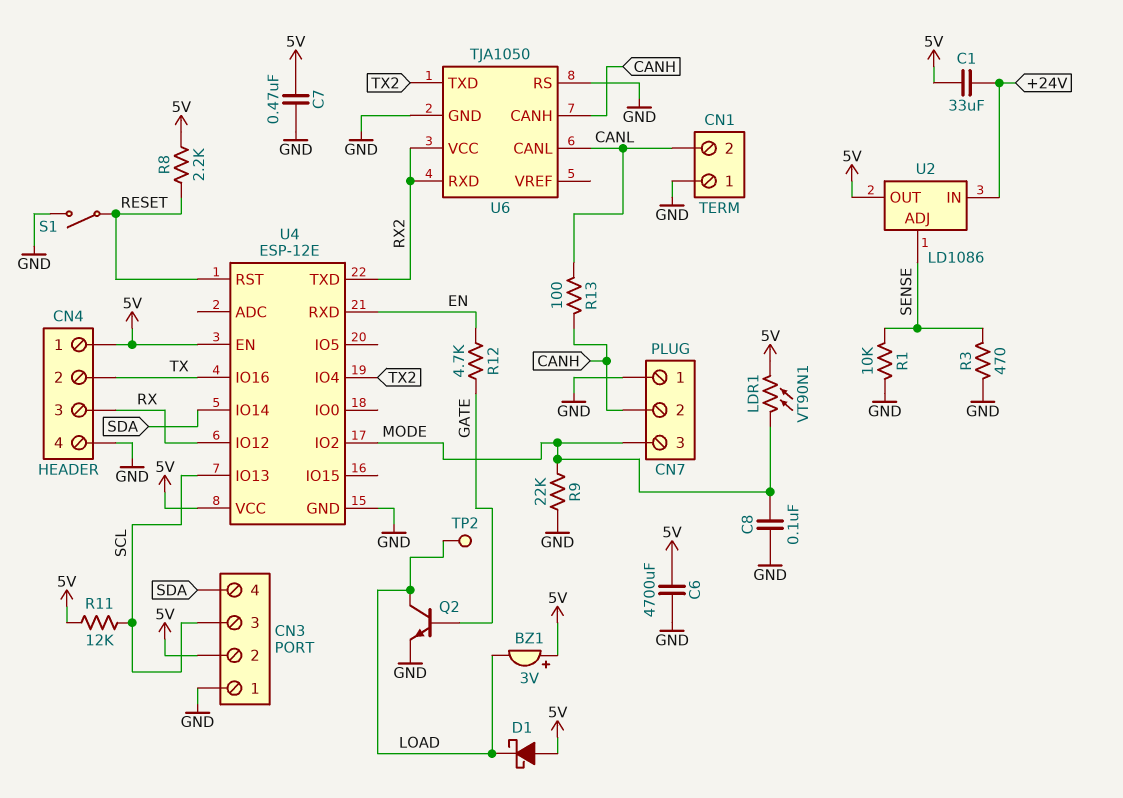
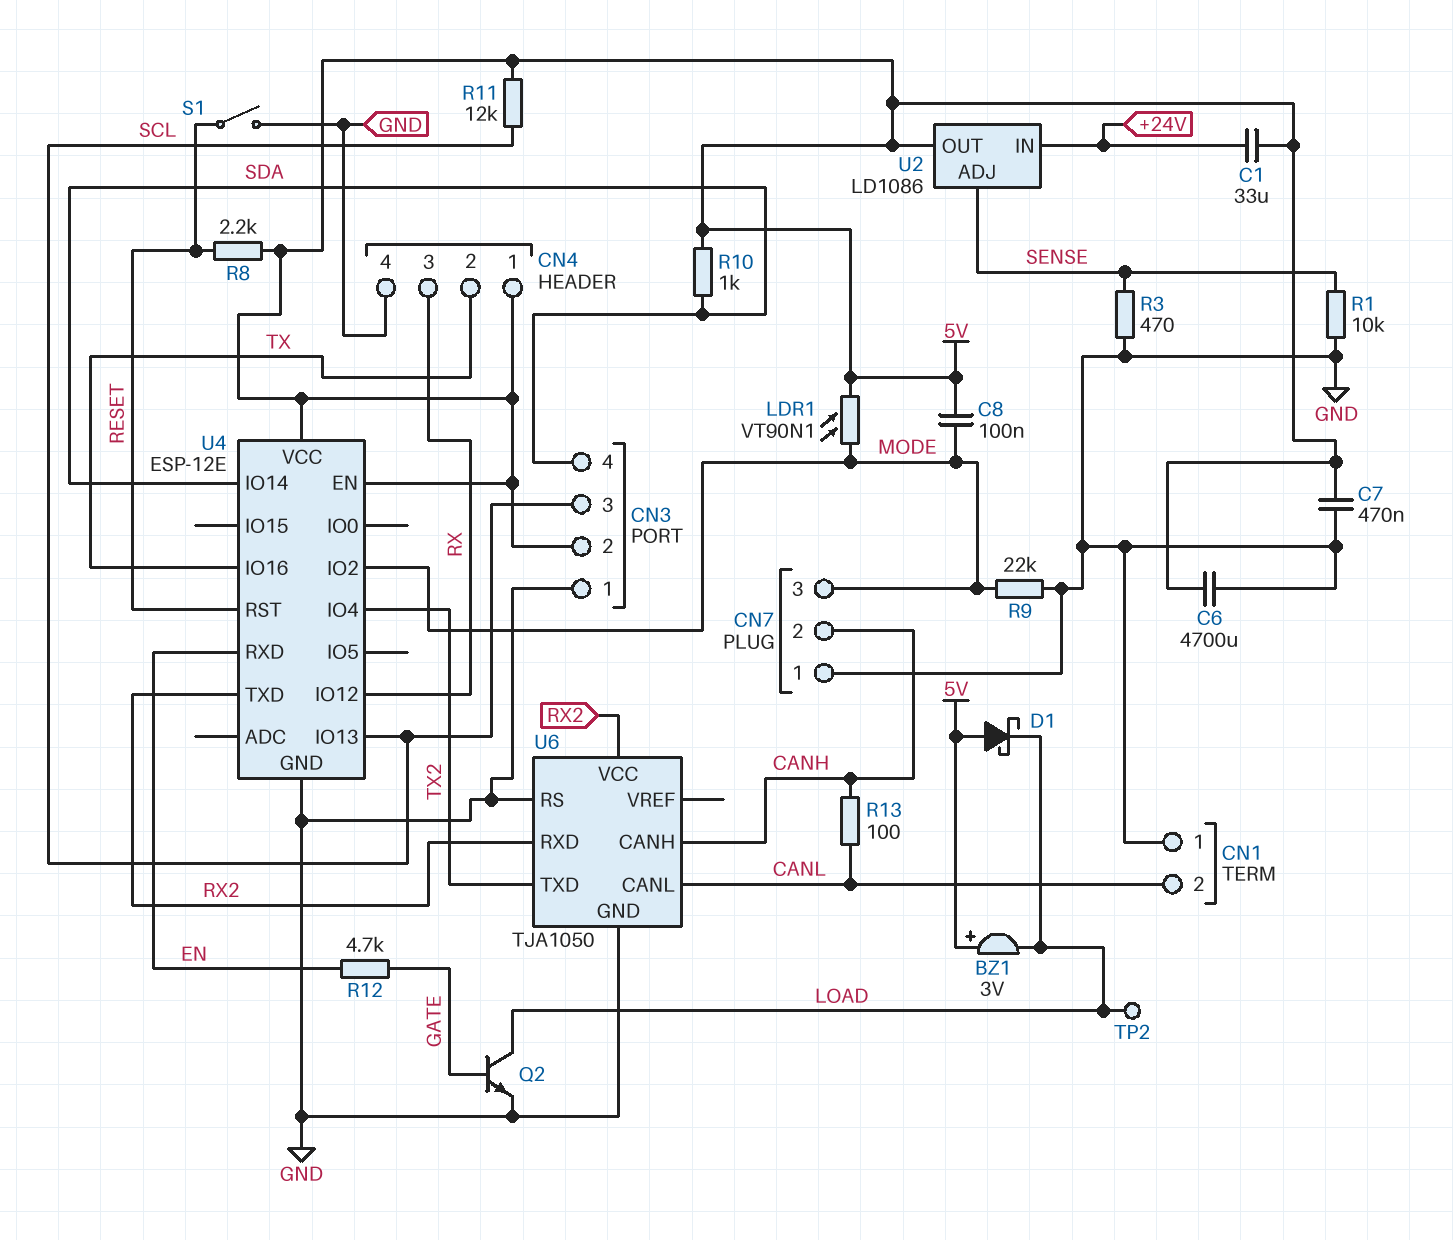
C8: 100nF (GND, MODE) -> 100nF (5V, MODE)
R10: none -> 1k (5V, SDA)

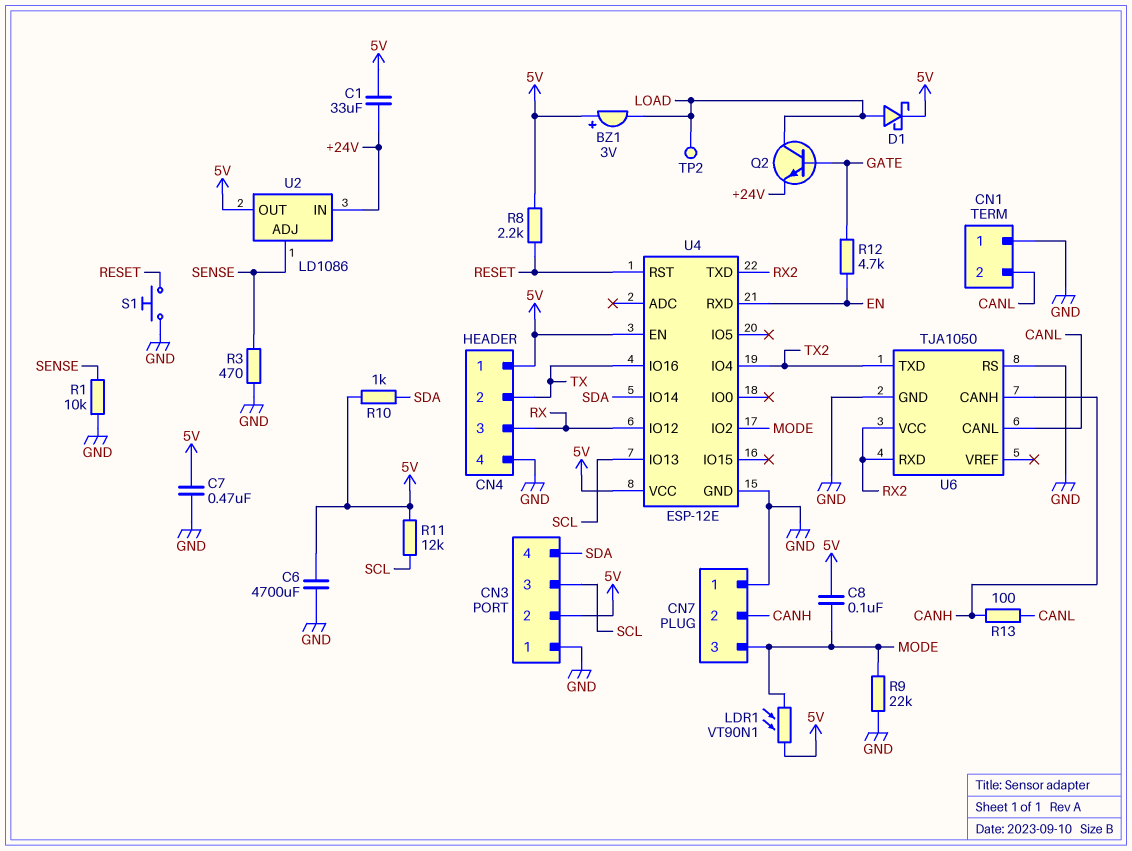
D1: schottky (A 5V, K LOAD) -> schottky (A LOAD, K 5V)
Q2: NPN (B GATE, C LOAD, E GND) -> NPN (B GATE, C LOAD, E +24V)
S1: switch (GND, RESET) -> button (GND, RESET)

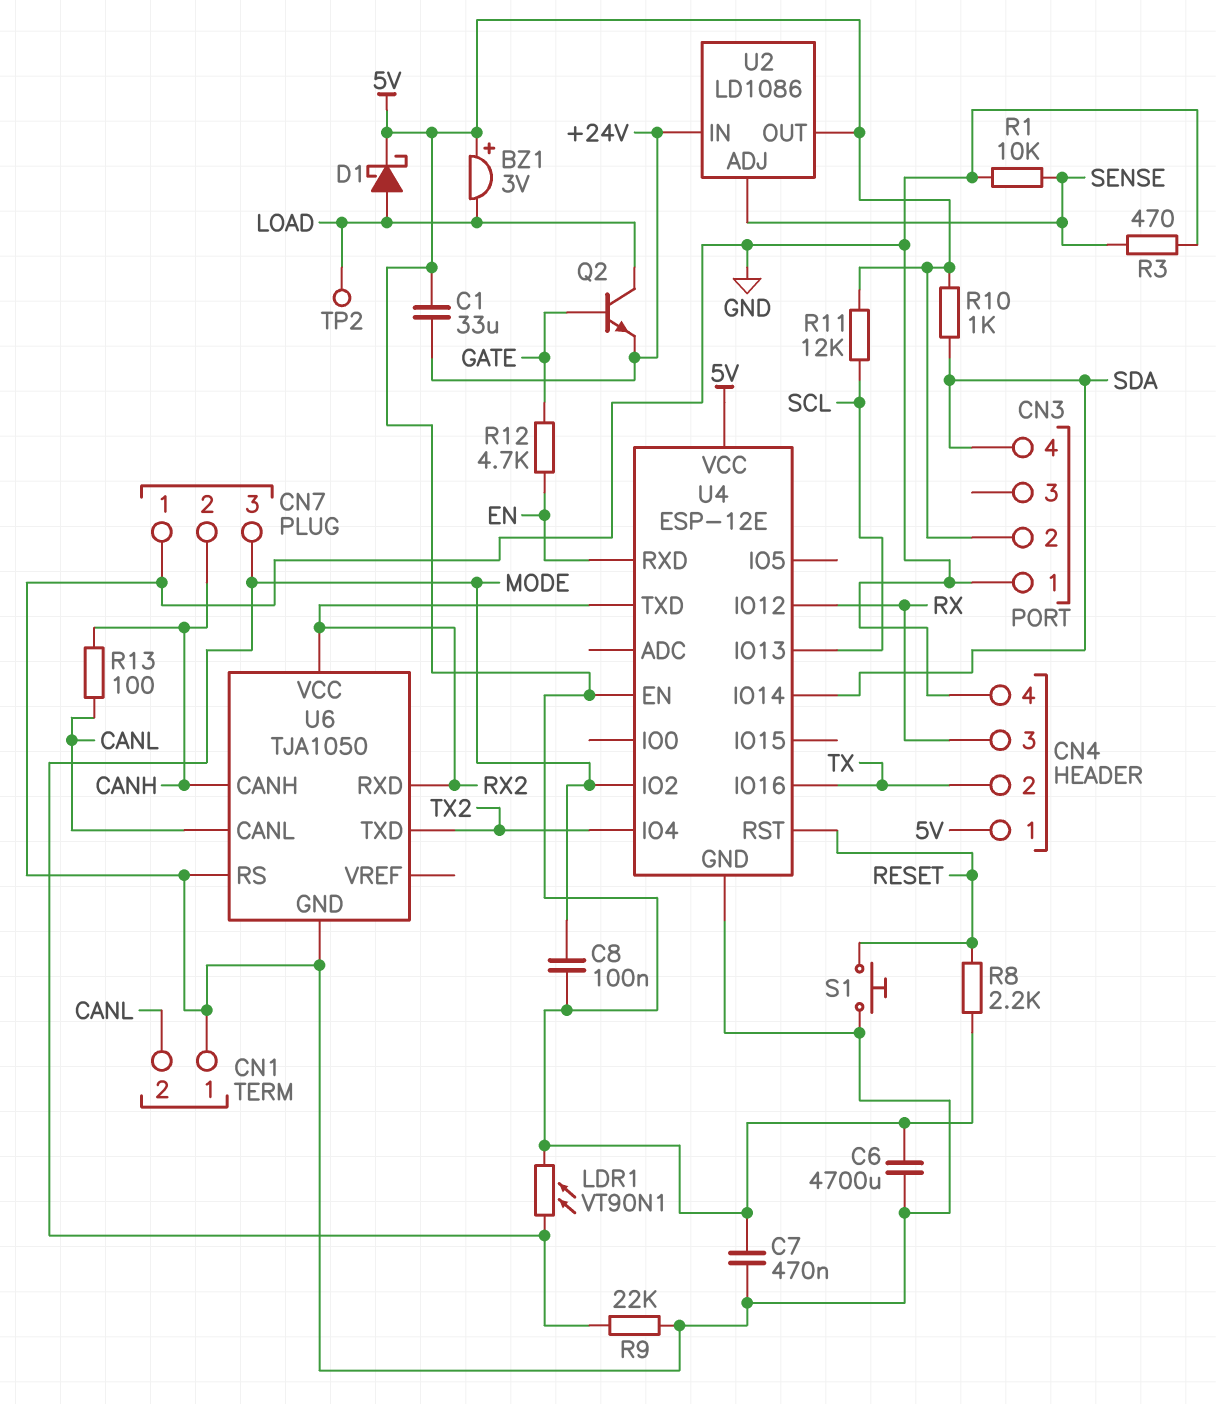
CN3 pin 3: SCL -> none

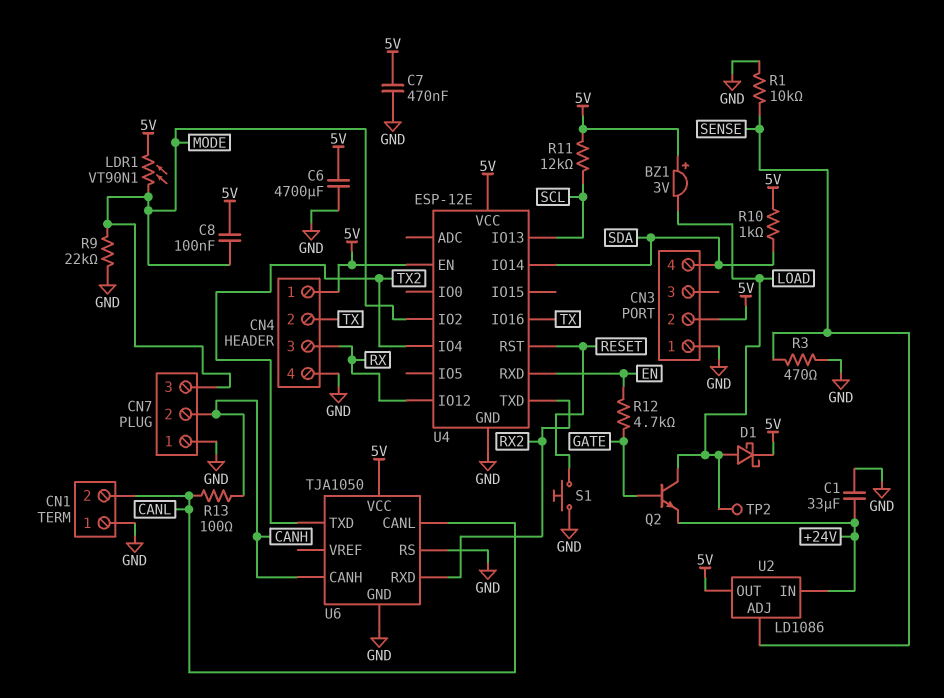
C1: 33uF (+24V, 5V) -> 33uF (+24V, GND)
R8: 2.2k (5V, RESET) -> none
U6 pin VCC: RX2 -> 5V

